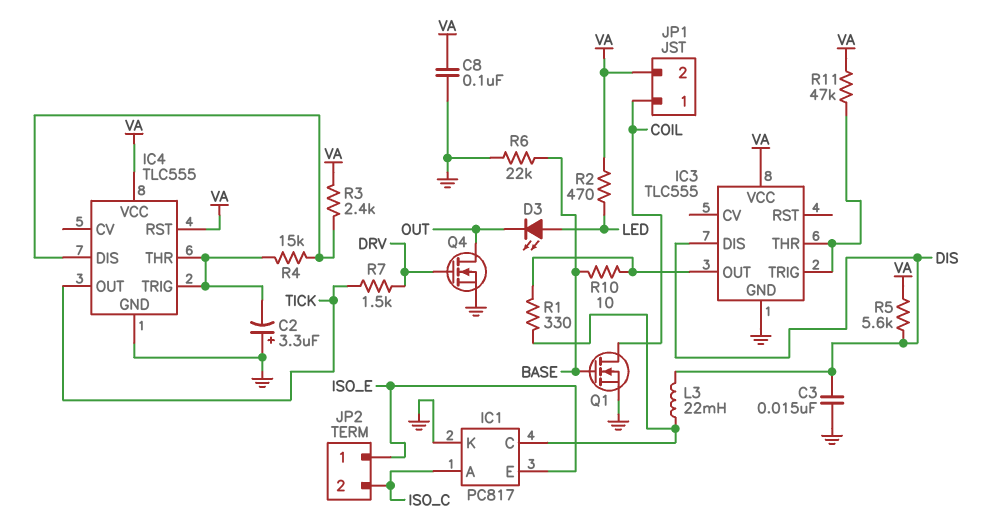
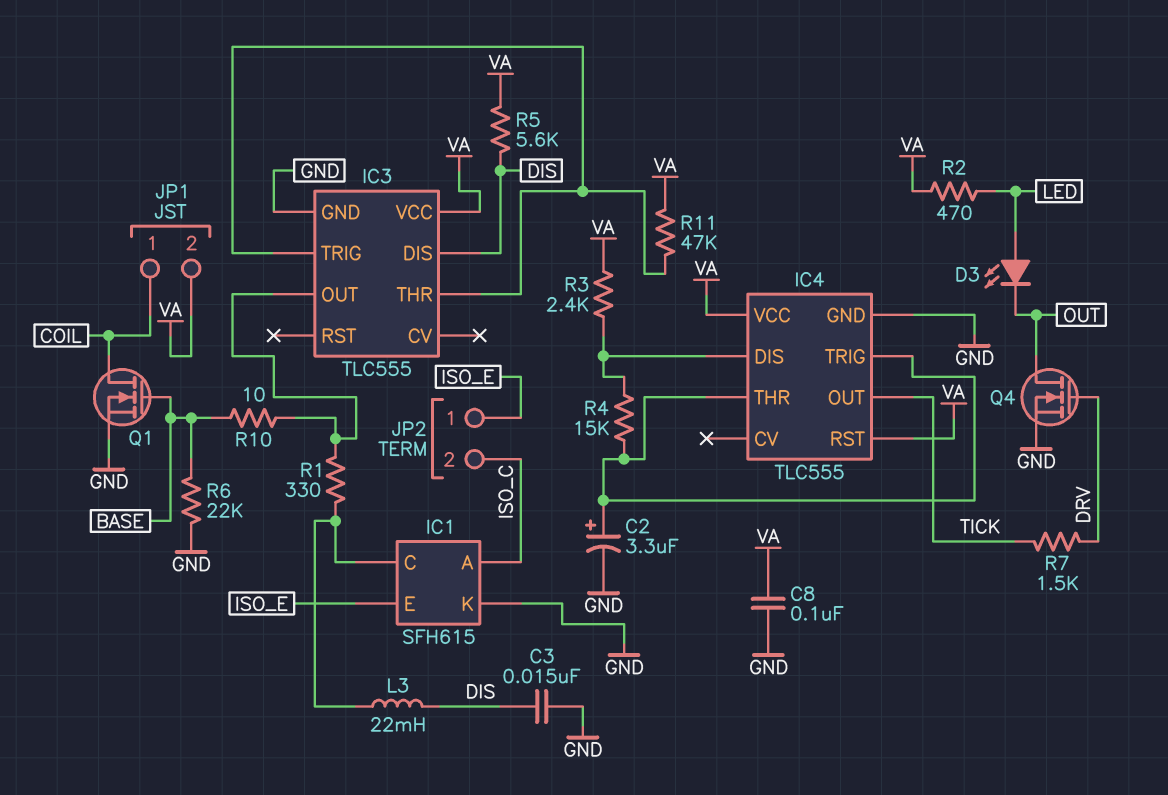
C2: 3.3uF (plus GND, minus IC4/THR) -> 3.3uF (plus IC4/THR, minus GND)
IC1: PC817 -> SFH615

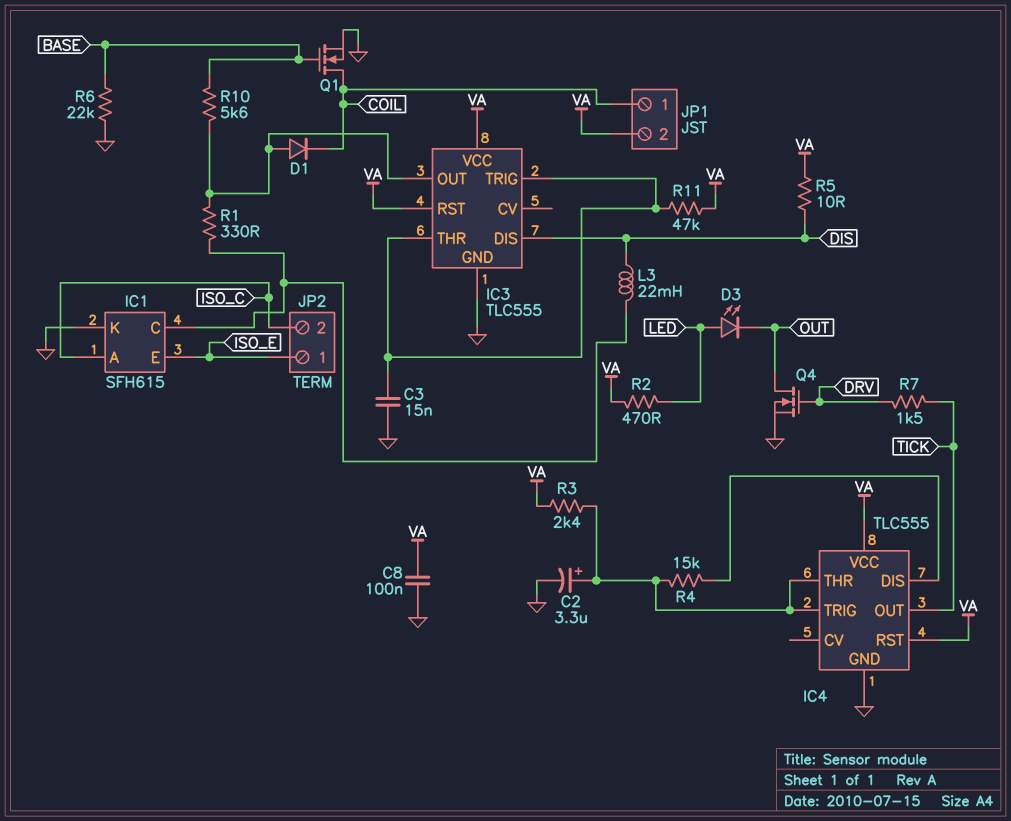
C3: 15nF (DIS, GND) -> 15nF (GND, IC3/THR)
D1: none -> diode (A IC3/OUT, K COIL)
IC3 pin RST: none -> VA
R3: 2.4k (IC4/DIS, VA) -> 2.4k (IC4/THR, VA)
R5: 5.6k (DIS, VA) -> 10 (DIS, VA)
R10: 10 (BASE, IC3/OUT) -> 5.6k (BASE, IC3/OUT)

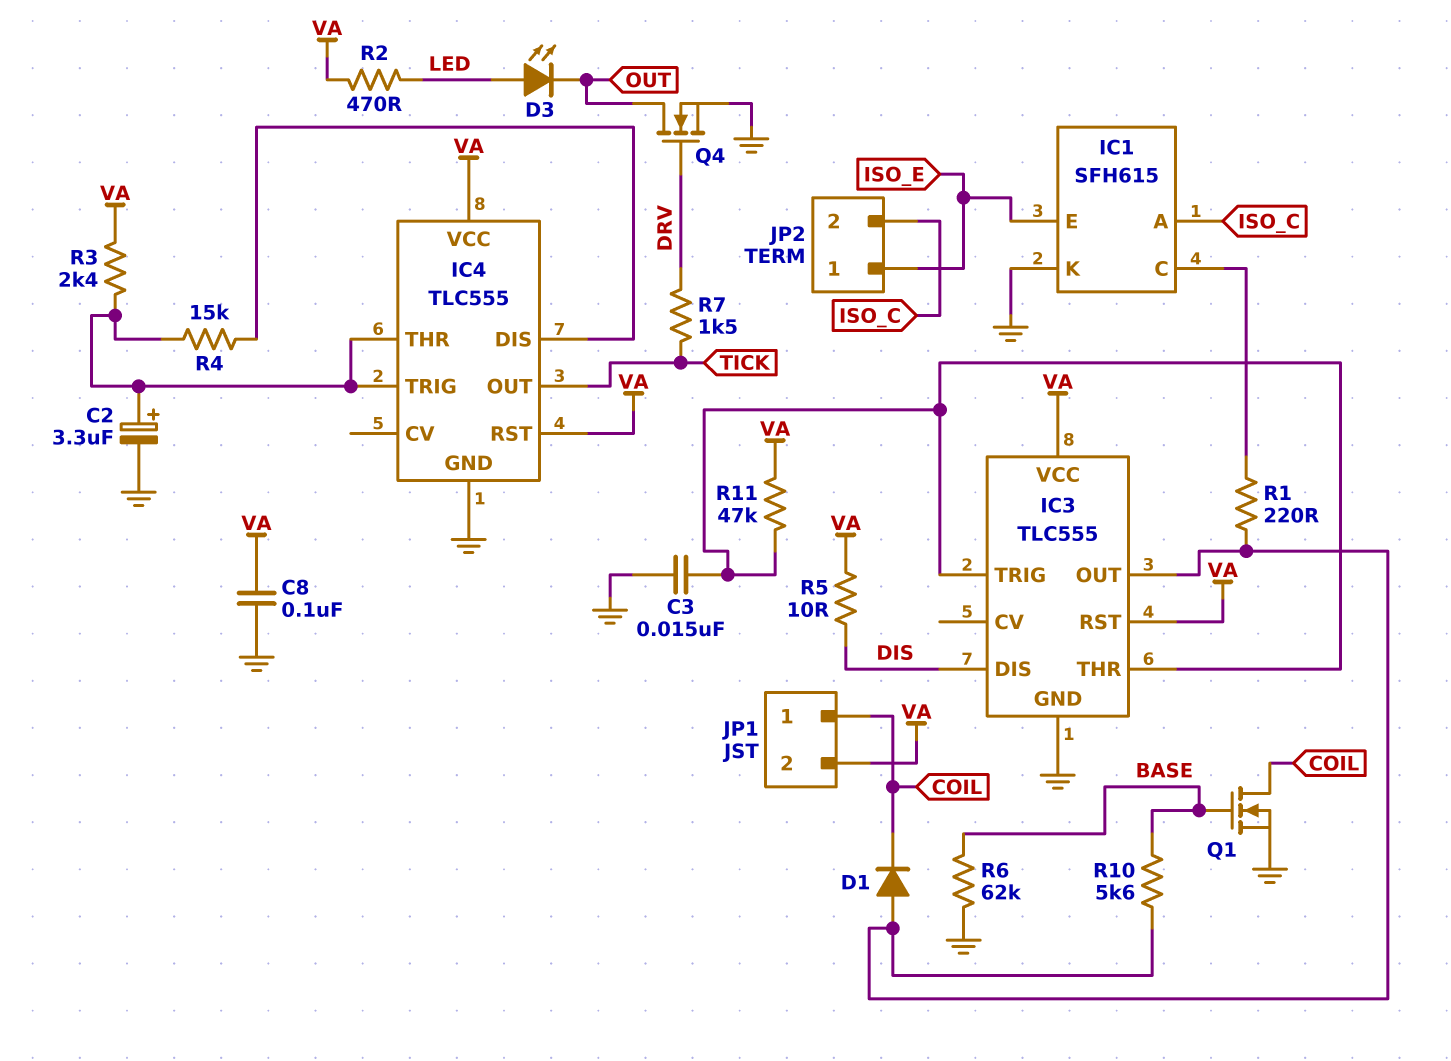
L3: 22mH (DIS, IC1/C) -> none
R1: 330 (IC1/C, IC3/OUT) -> 220 (IC1/C, IC3/OUT)
R6: 22k (BASE, GND) -> 62k (BASE, GND)

